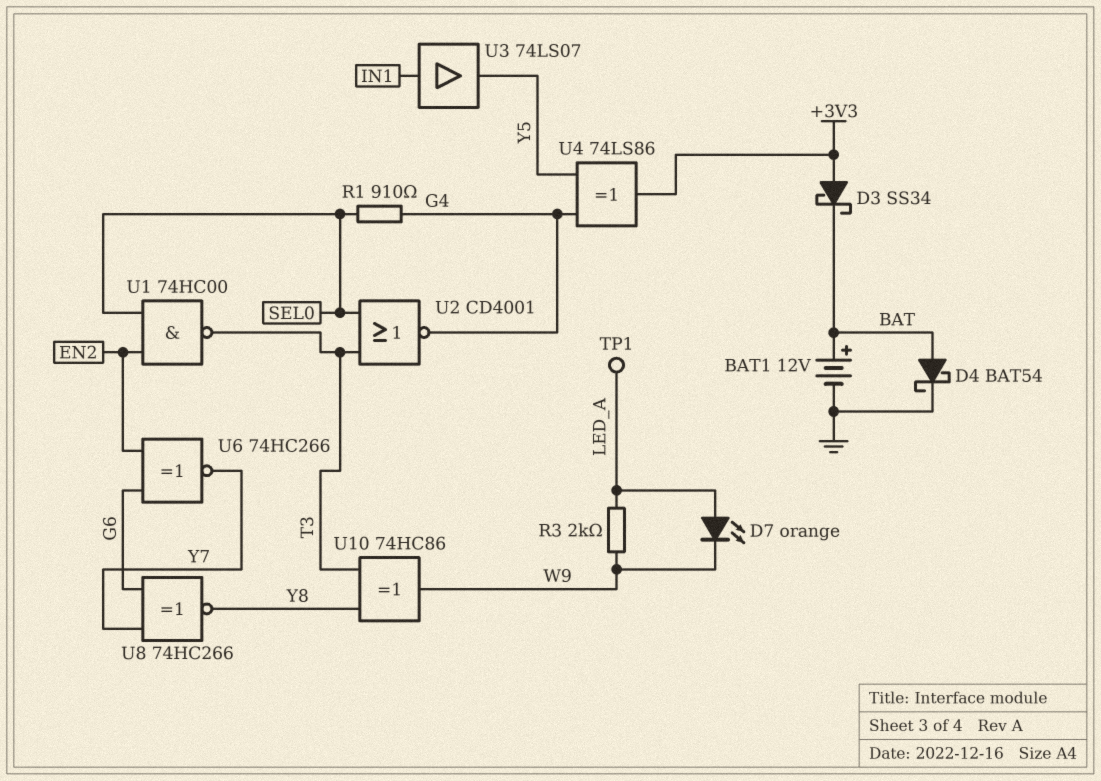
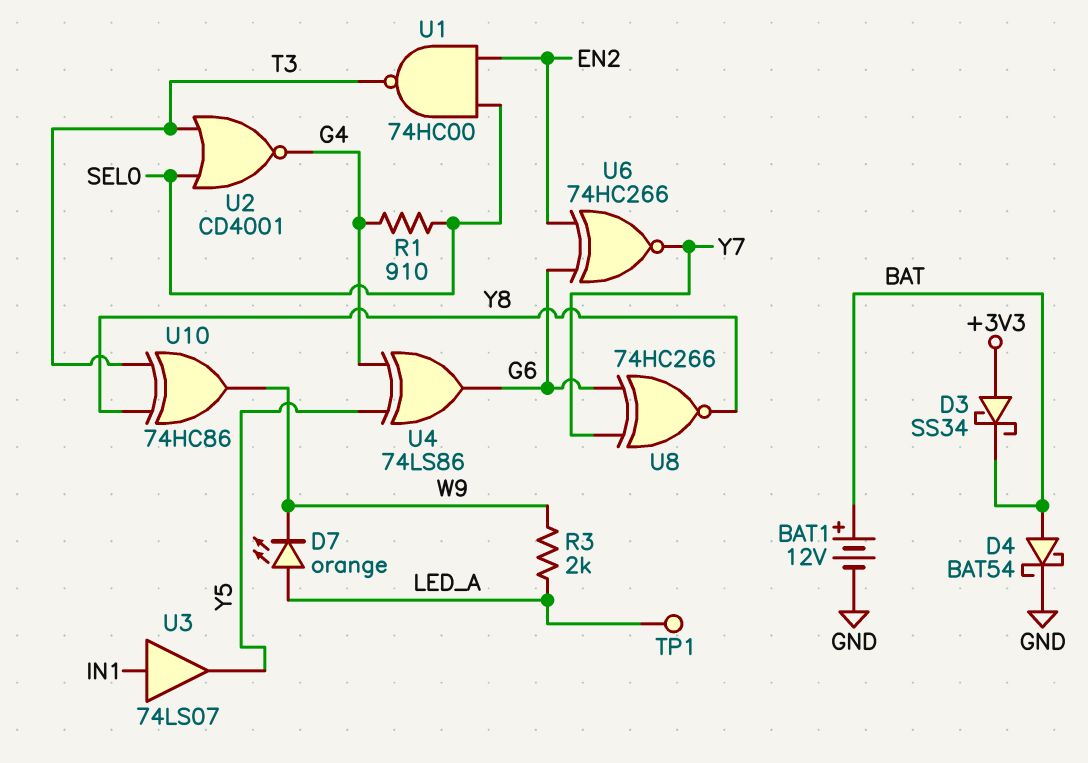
U4: XOR 74LS86 (in G4, in Y5, out +3V3) -> XOR 74LS86 (in G4, in Y5, out G6)

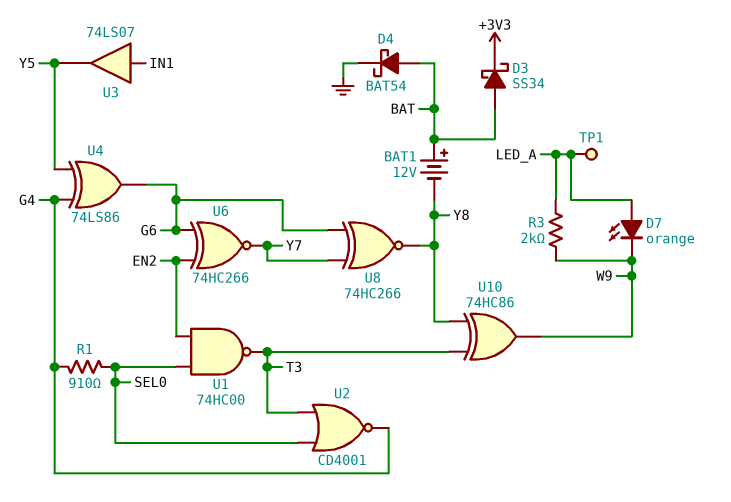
BAT1: 12V (plus BAT, minus GND) -> 12V (plus BAT, minus Y8)
D3: schottky SS34 (A +3V3, K BAT) -> schottky SS34 (A BAT, K +3V3)

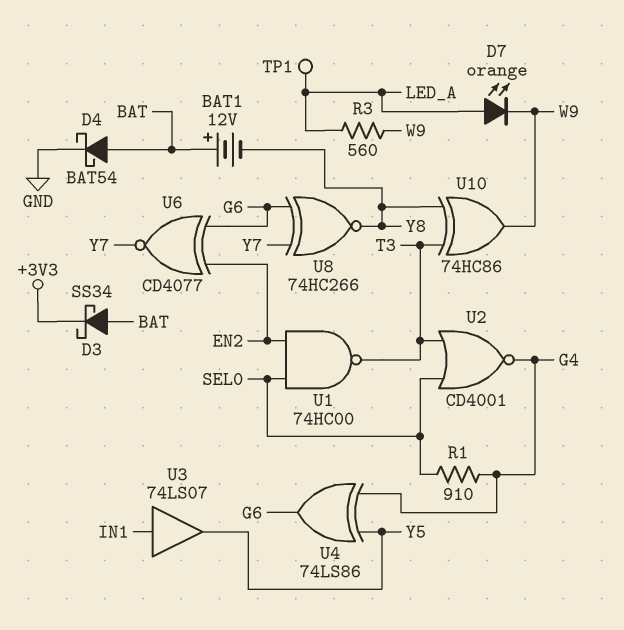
R3: 2k (LED_A, W9) -> 560 (LED_A, W9)
U6: XNOR 74HC266 (in EN2, in G6, out Y7) -> XNOR CD4077 (in EN2, in G6, out Y7)

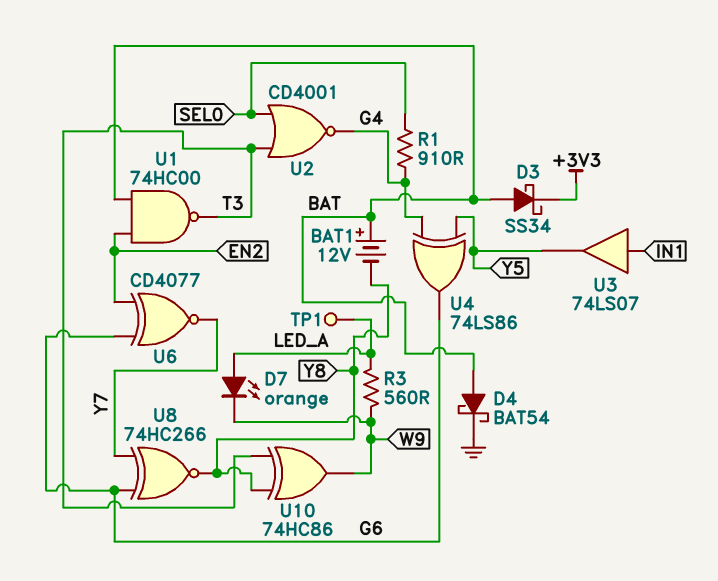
U1: NAND 74HC00 (in EN2, in SEL0, out T3) -> NAND 74HC00 (in BAT, in EN2, out T3)

